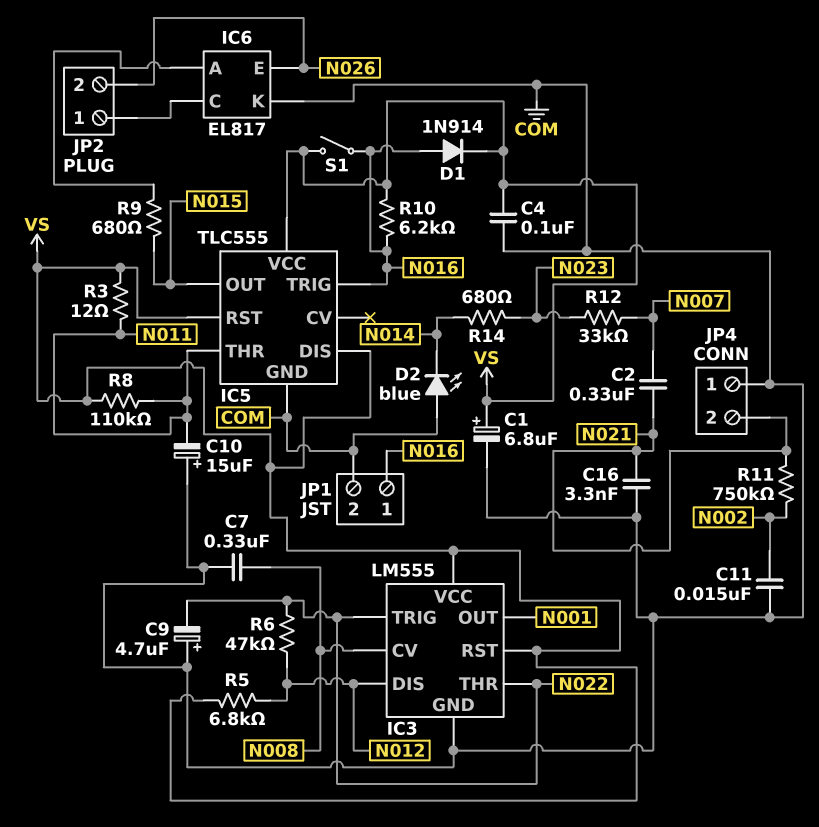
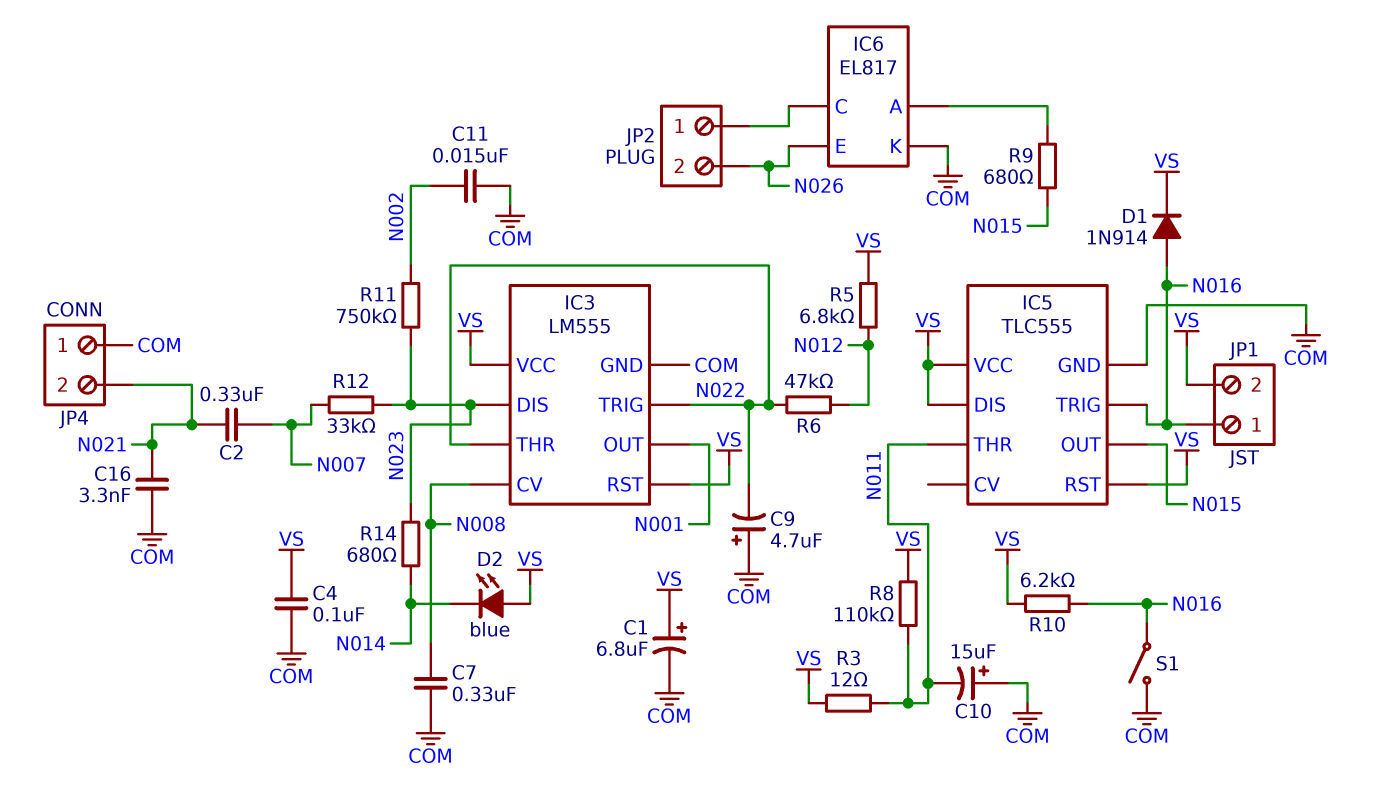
D2: LED blue (A COM, K N014) -> LED blue (A VS, K N014)
IC3 pin DIS: N012 -> N023
JP1 pin 2: COM -> VS
R11: 750k (N002, N021) -> 750k (N002, N023)
S1: switch (N016, VS) -> switch (COM, N016)

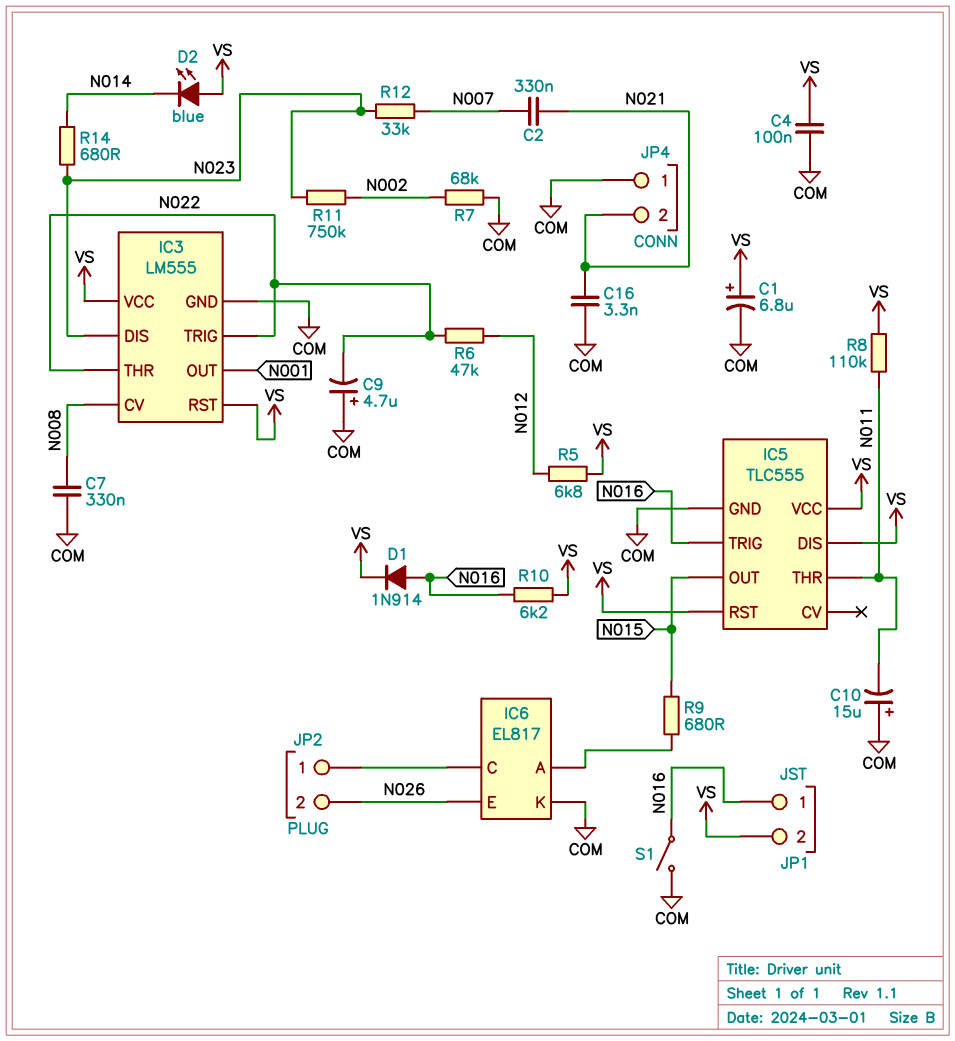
C11: 15nF (COM, N002) -> none
R3: 12 (N011, VS) -> none
R7: none -> 68k (COM, N002)

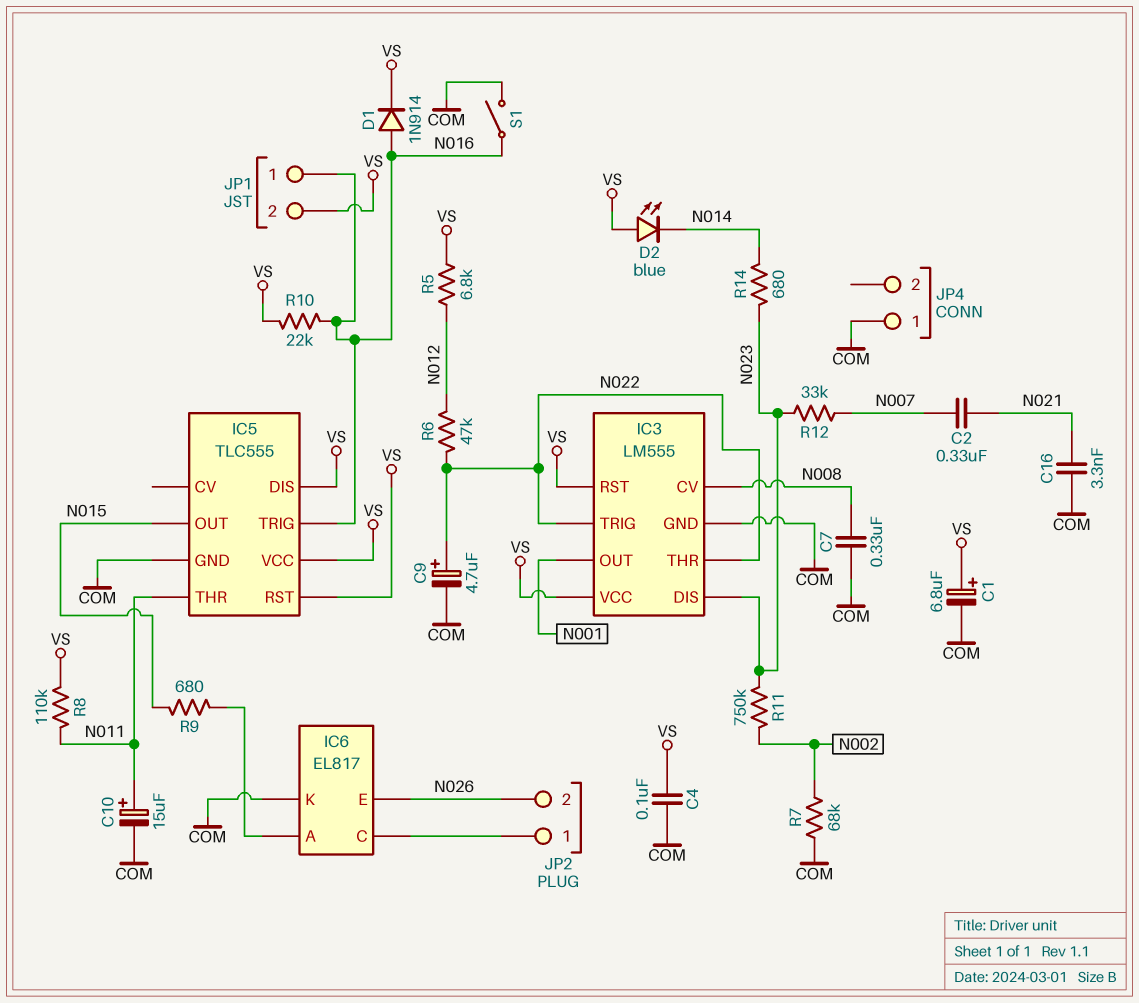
C9: 4.7uF (plus COM, minus N022) -> 4.7uF (plus N022, minus COM)
C10: 15uF (plus COM, minus N011) -> 15uF (plus N011, minus COM)
JP4 pin 2: N021 -> none
R10: 6.2k (N016, VS) -> 22k (N016, VS)

